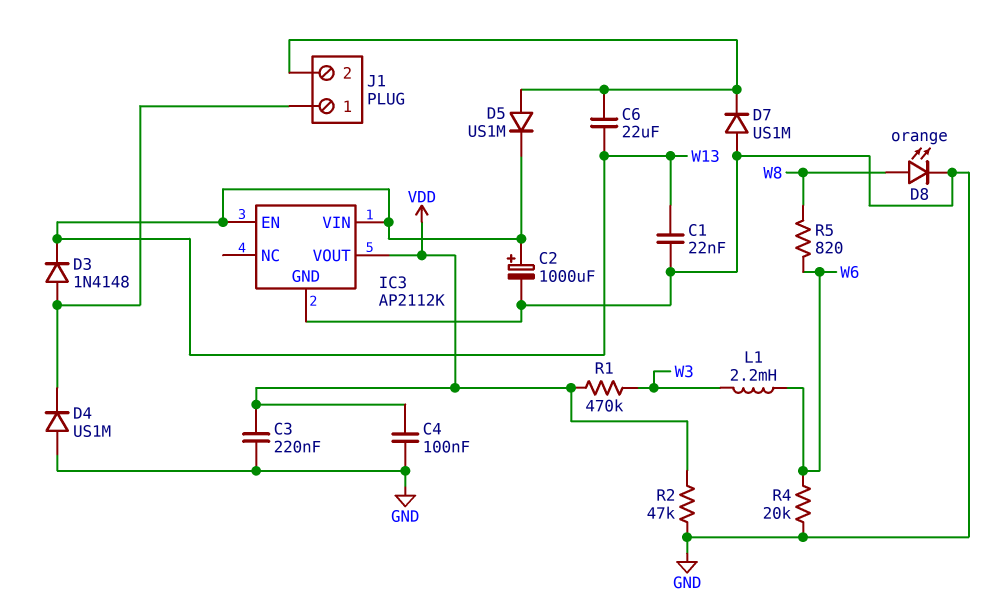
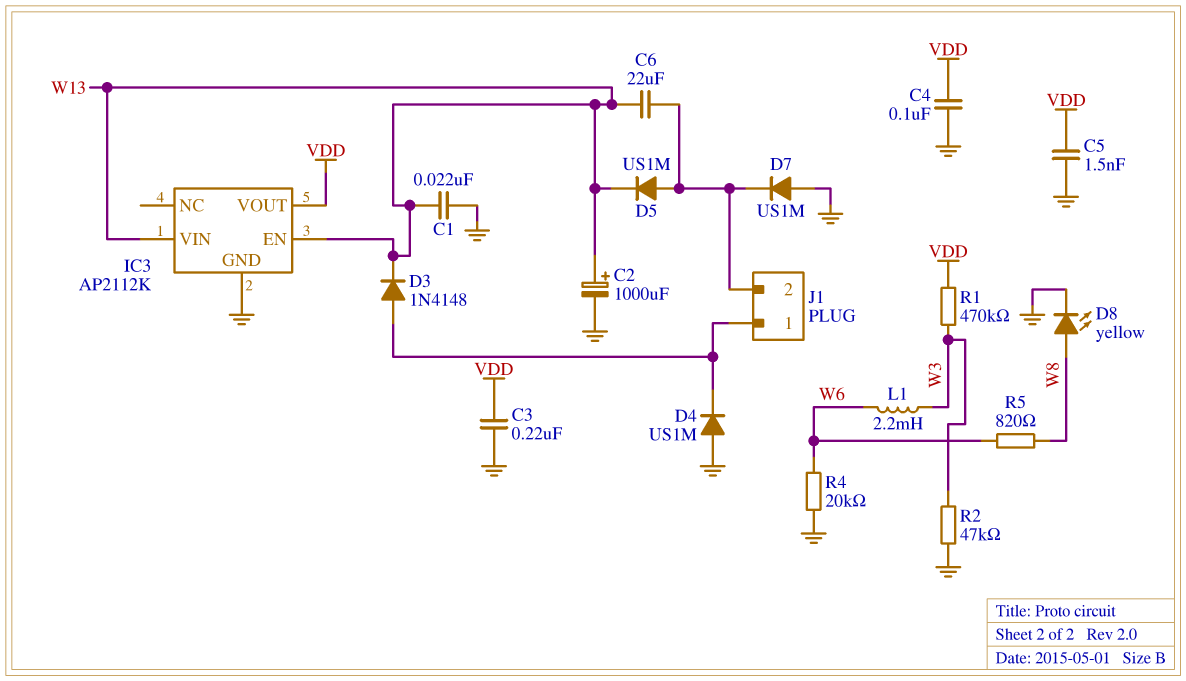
C5: none -> 1.5nF (GND, VDD)
D8: LED orange (A W8, K GND) -> LED yellow (A W8, K GND)
R2: 47k (GND, VDD) -> 47k (GND, W3)

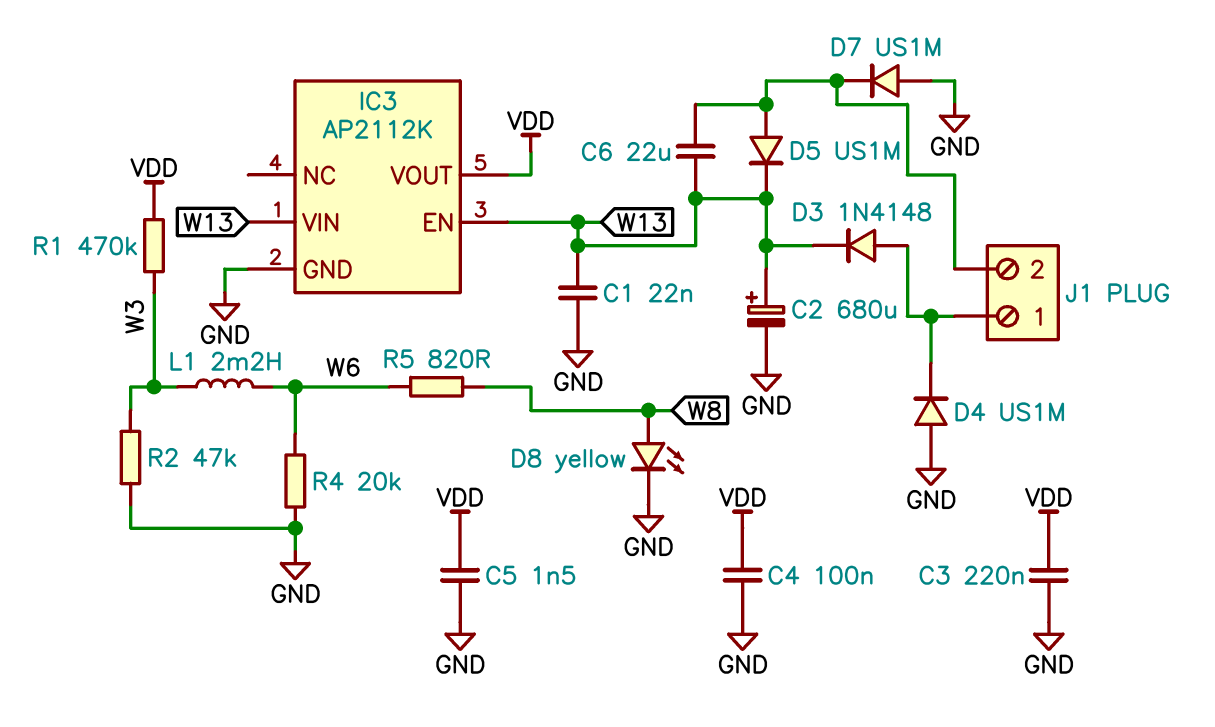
C2: 1000uF (plus W13, minus GND) -> 680uF (plus W13, minus GND)

